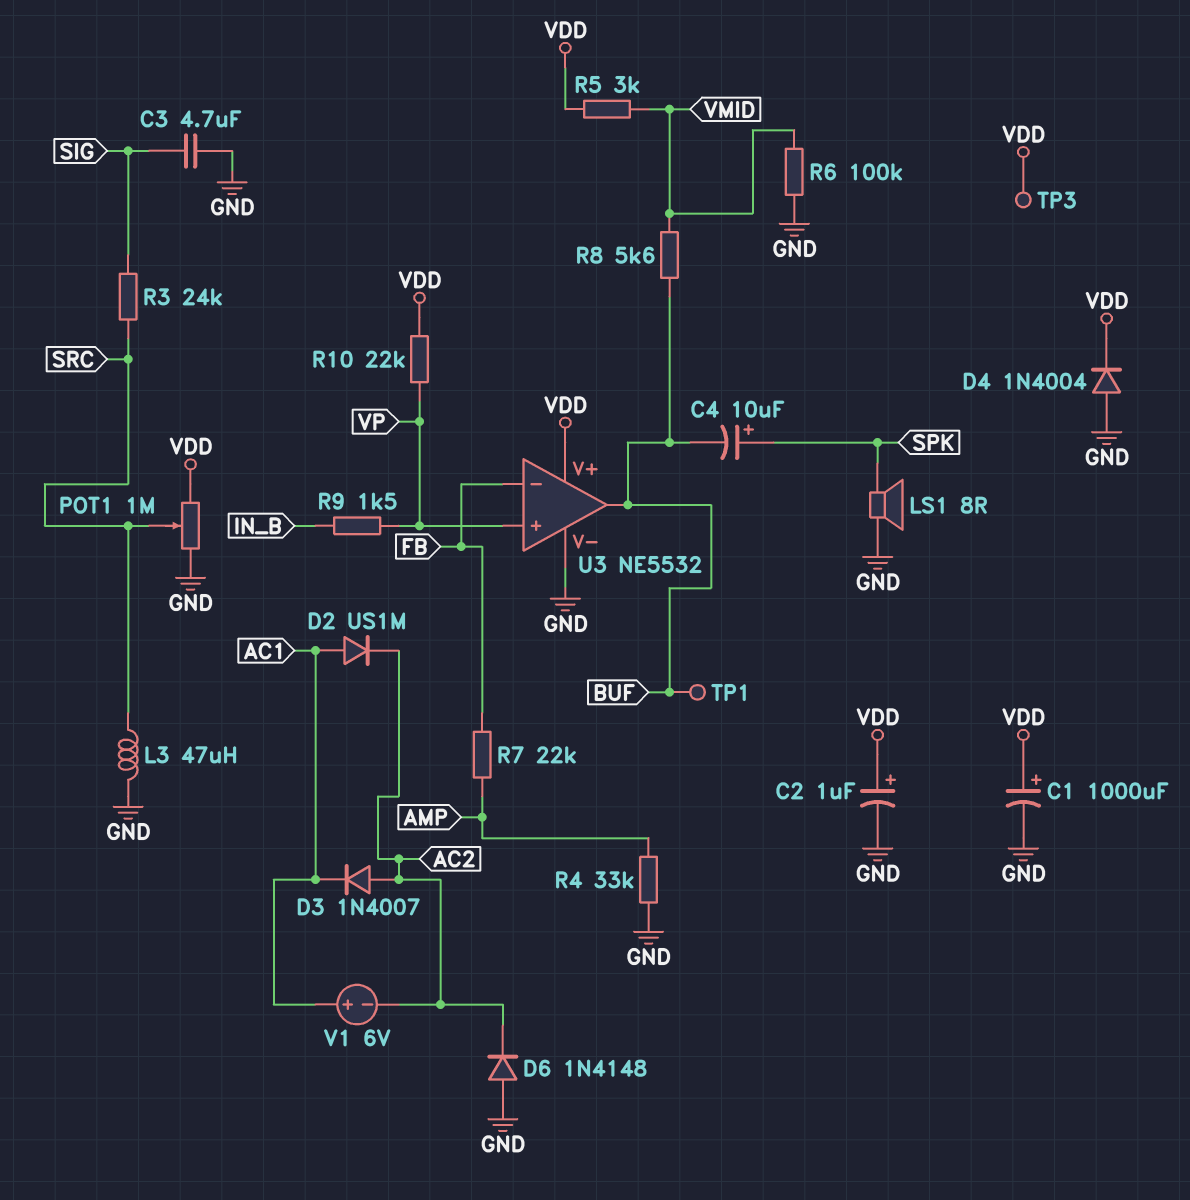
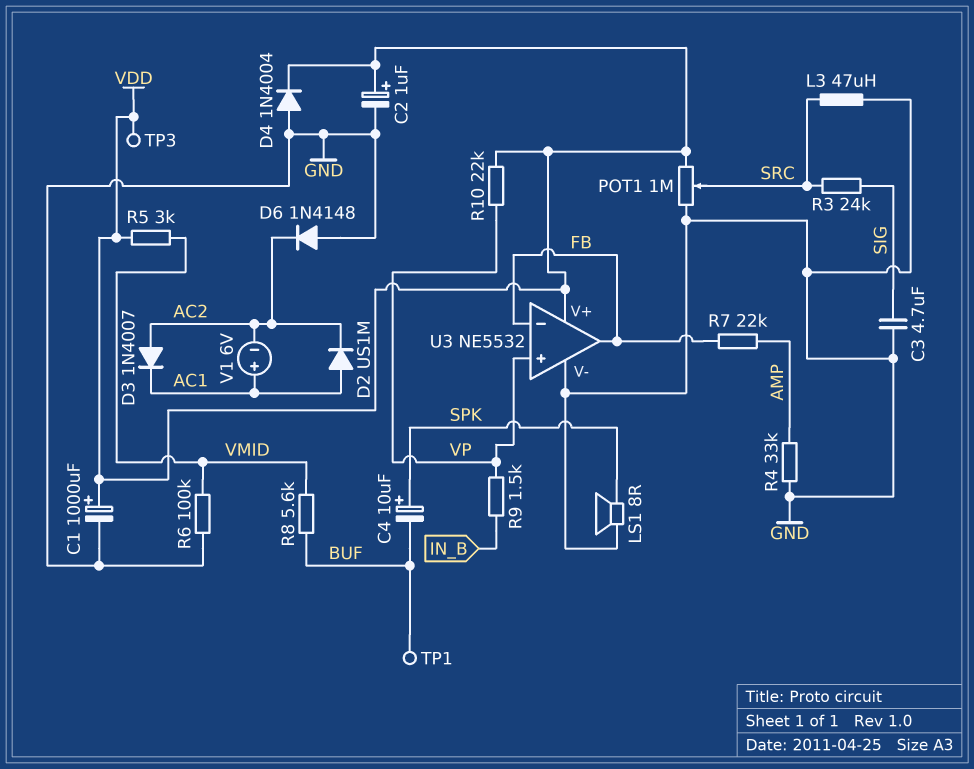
U3 pin out: BUF -> FB

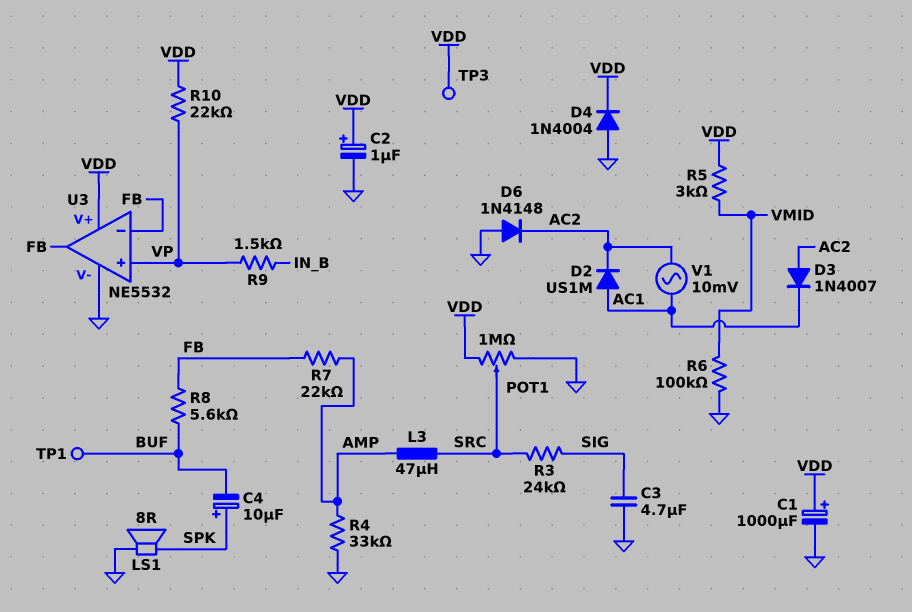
L3: 47uH (GND, SRC) -> 47uH (AMP, SRC)
R8: 5.6k (BUF, VMID) -> 5.6k (BUF, FB)
V1: 6V (plus AC1, minus AC2) -> AC 10mV (AC1, AC2)

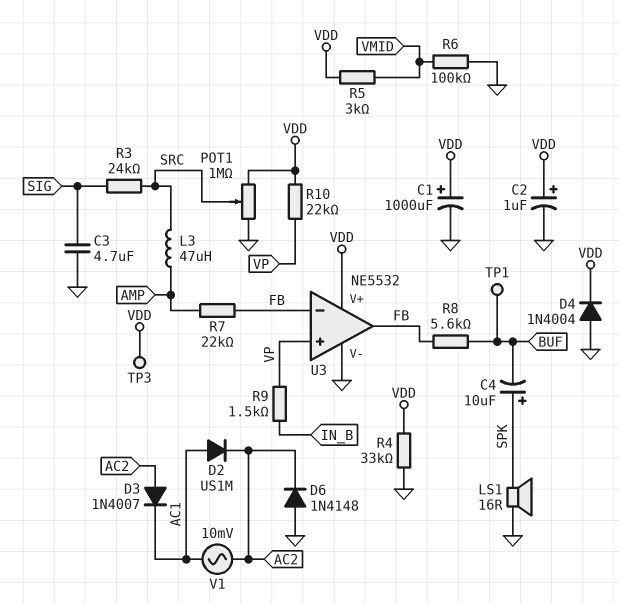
LS1: speaker 8R (GND, SPK) -> speaker 16R (GND, SPK)
R4: 33k (AMP, GND) -> 33k (GND, VDD)

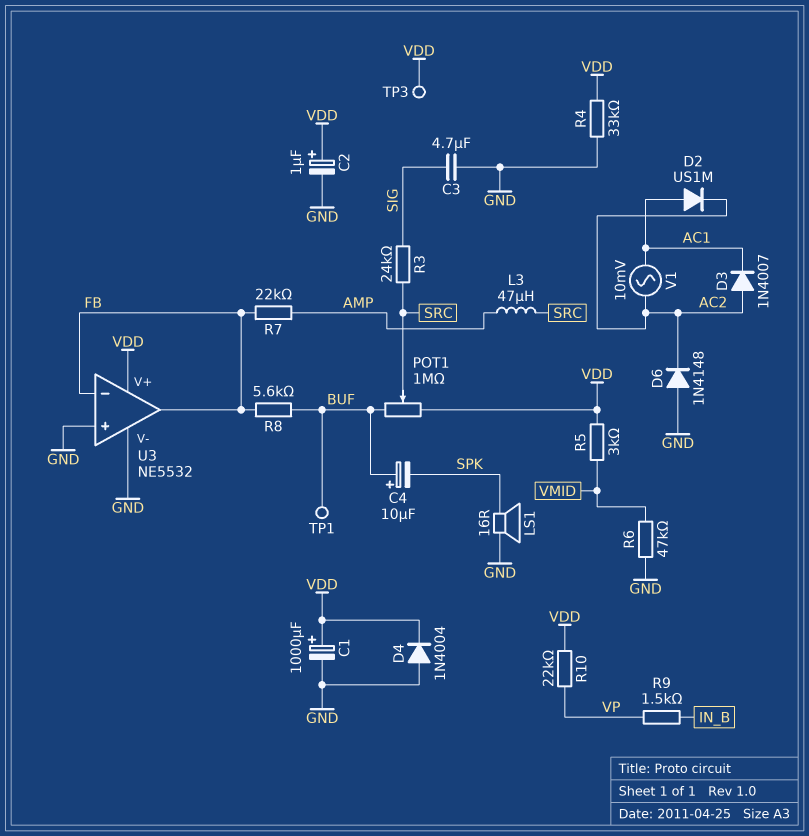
C4: 10uF (plus SPK, minus BUF) -> 10uF (plus BUF, minus SPK)
POT1: 1M (GND, VDD, wiper SRC) -> 1M (BUF, VDD, wiper SRC)
R6: 100k (GND, VMID) -> 47k (GND, VMID)
U3 pin in+: VP -> GND

